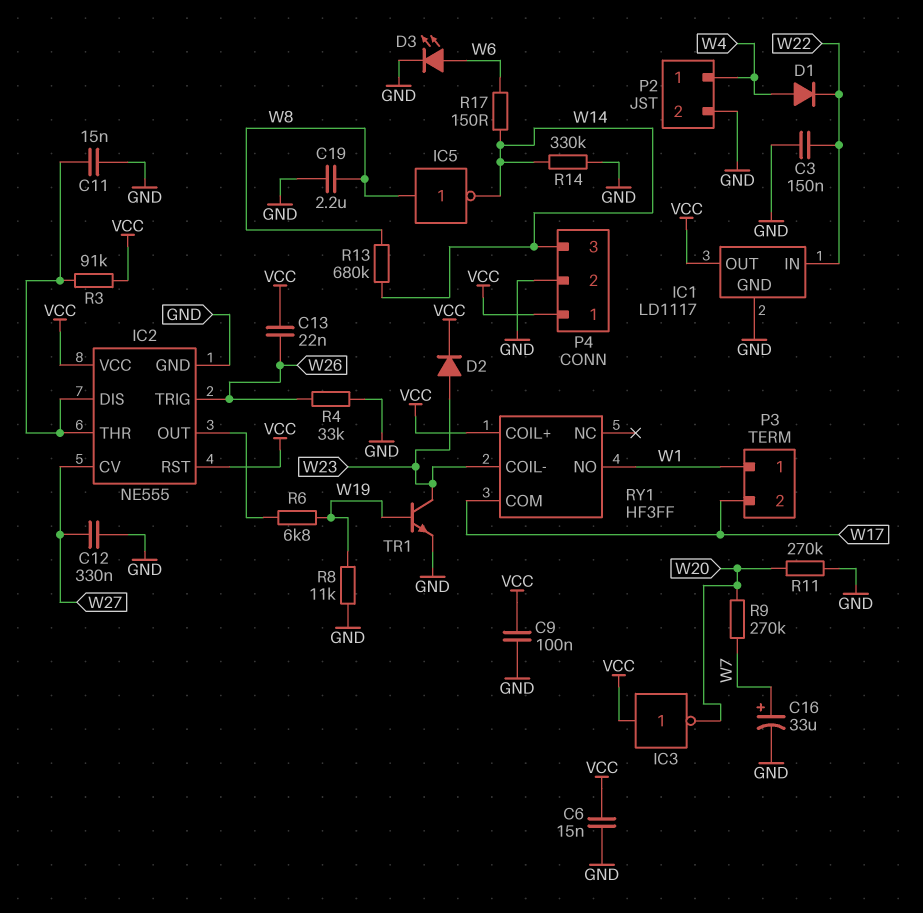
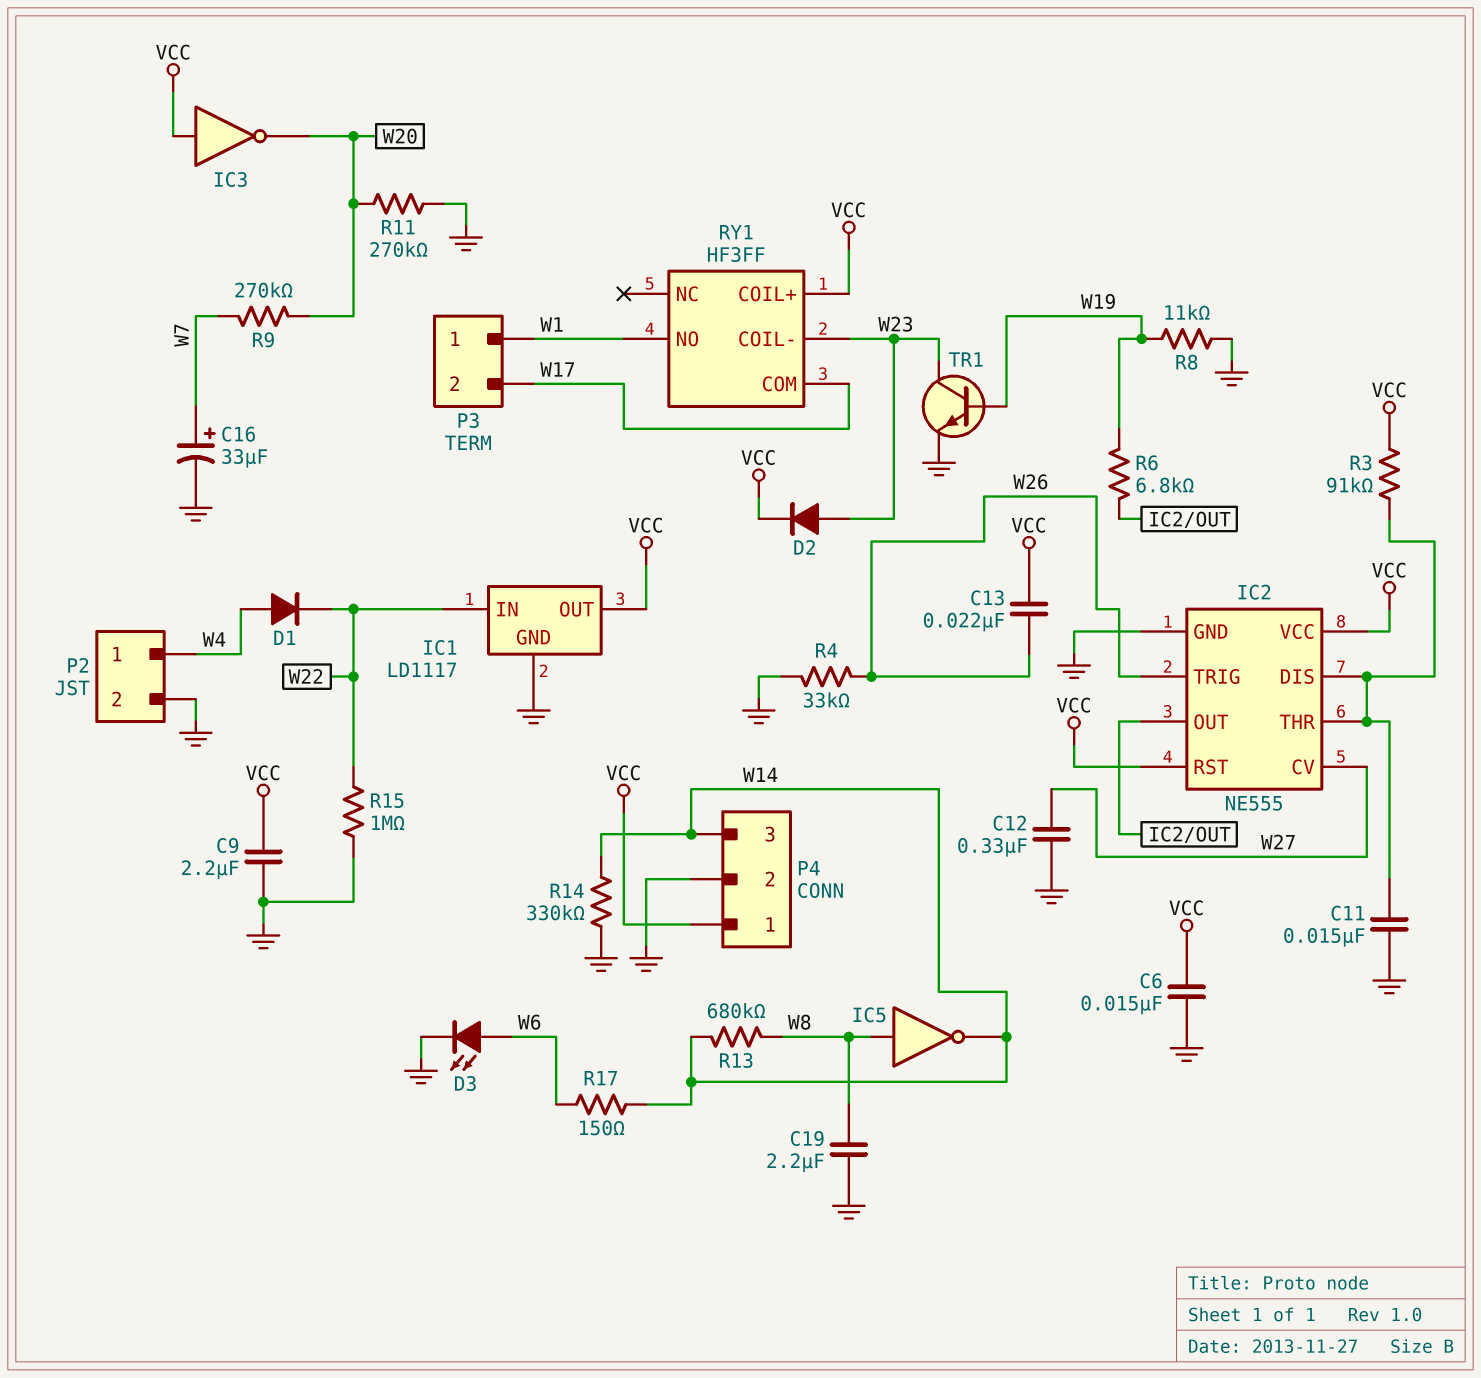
C3: 150nF (GND, W22) -> none
C9: 100nF (GND, VCC) -> 2.2uF (GND, VCC)
R15: none -> 1M (GND, W22)

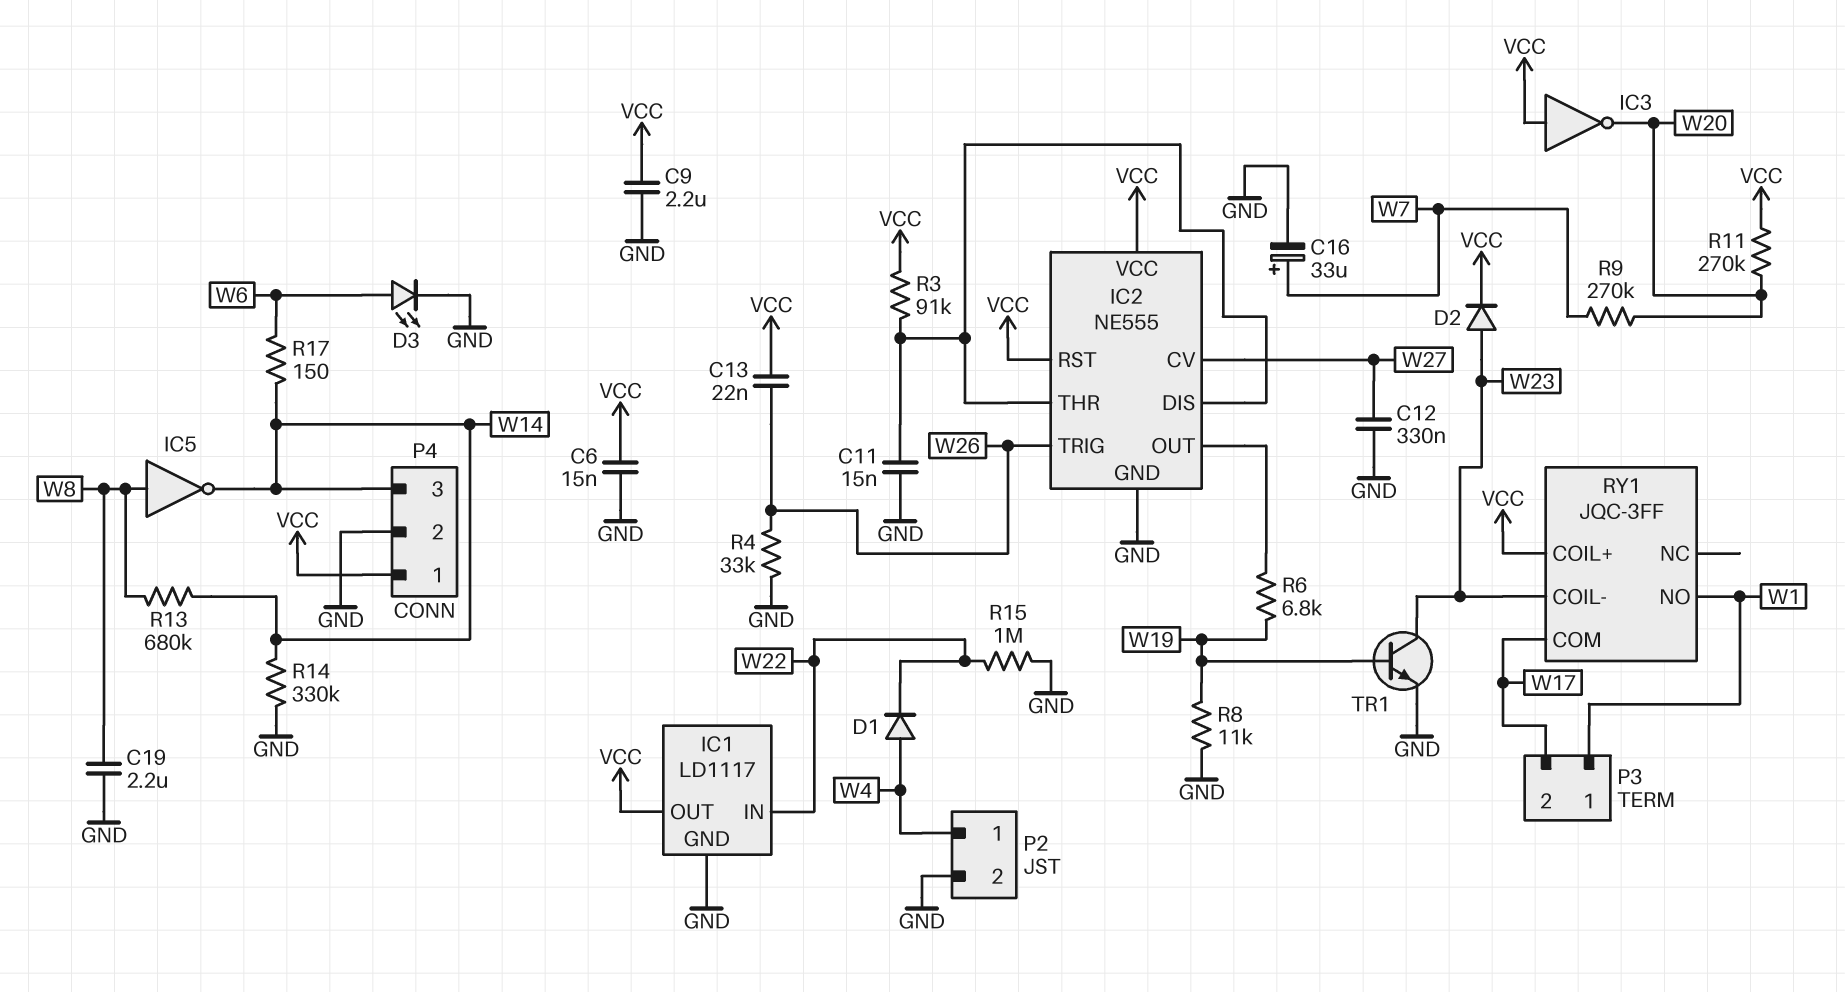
R11: 270k (GND, W20) -> 270k (VCC, W20)
RY1: HF3FF -> JQC-3FF

